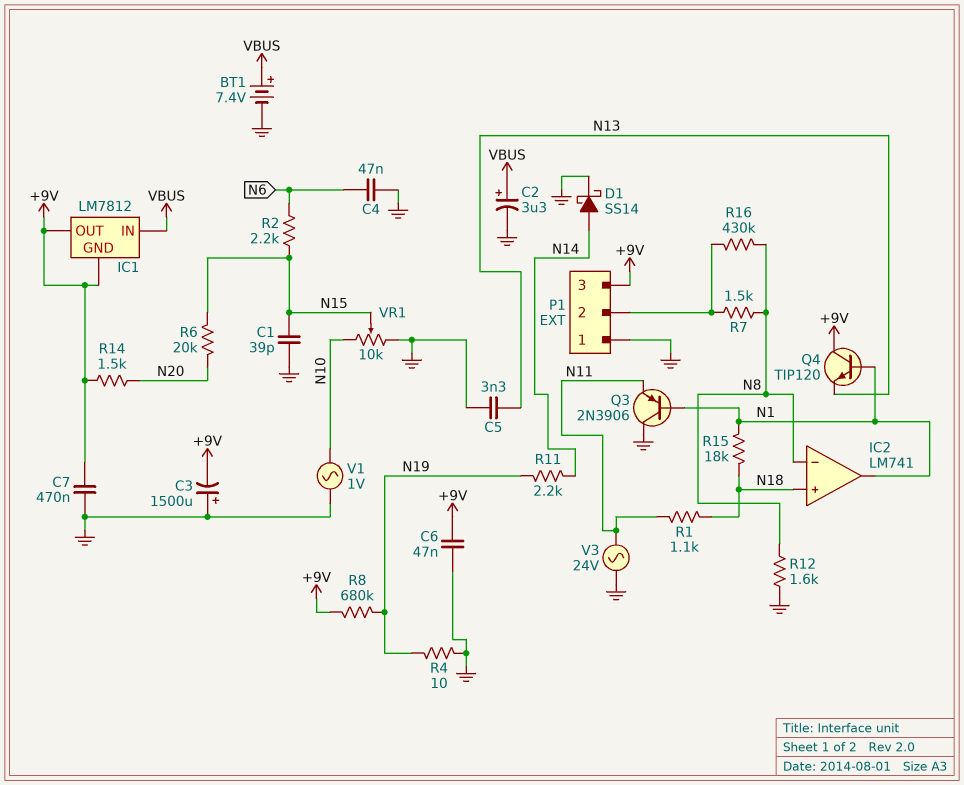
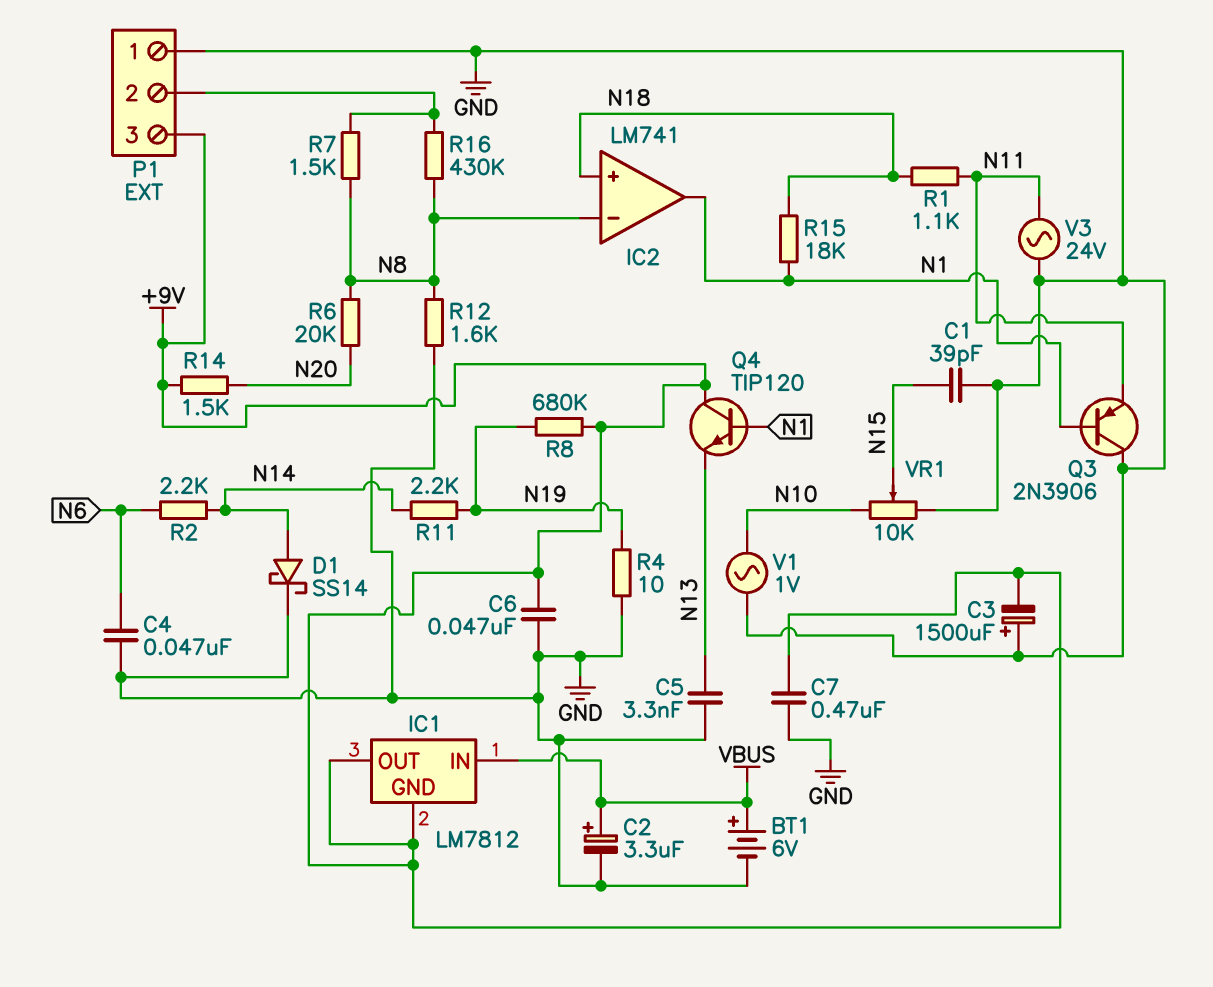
BT1: 7.4V (plus VBUS, minus GND) -> 6V (plus VBUS, minus GND)
R2: 2.2k (N6, N15) -> 2.2k (N6, N14)
R6: 20k (N15, N20) -> 20k (N8, N20)

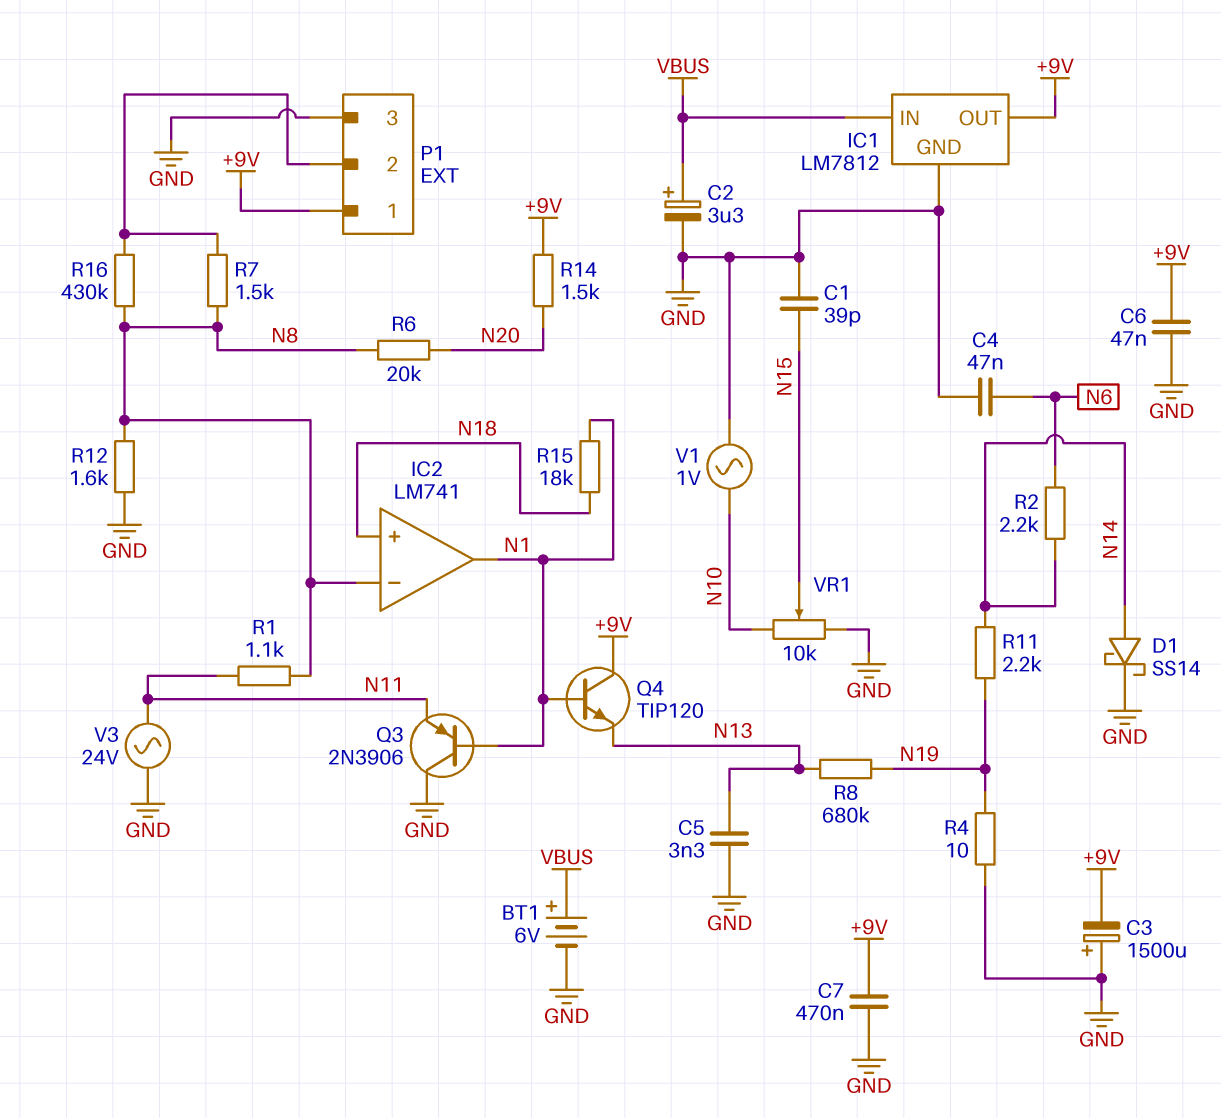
IC1 pin GND: +9V -> GND
P1 pin 1: GND -> +9V
P1 pin 3: +9V -> GND
R1: 1.1k (N11, N18) -> 1.1k (N8, N11)
R8: 680k (+9V, N19) -> 680k (N13, N19)

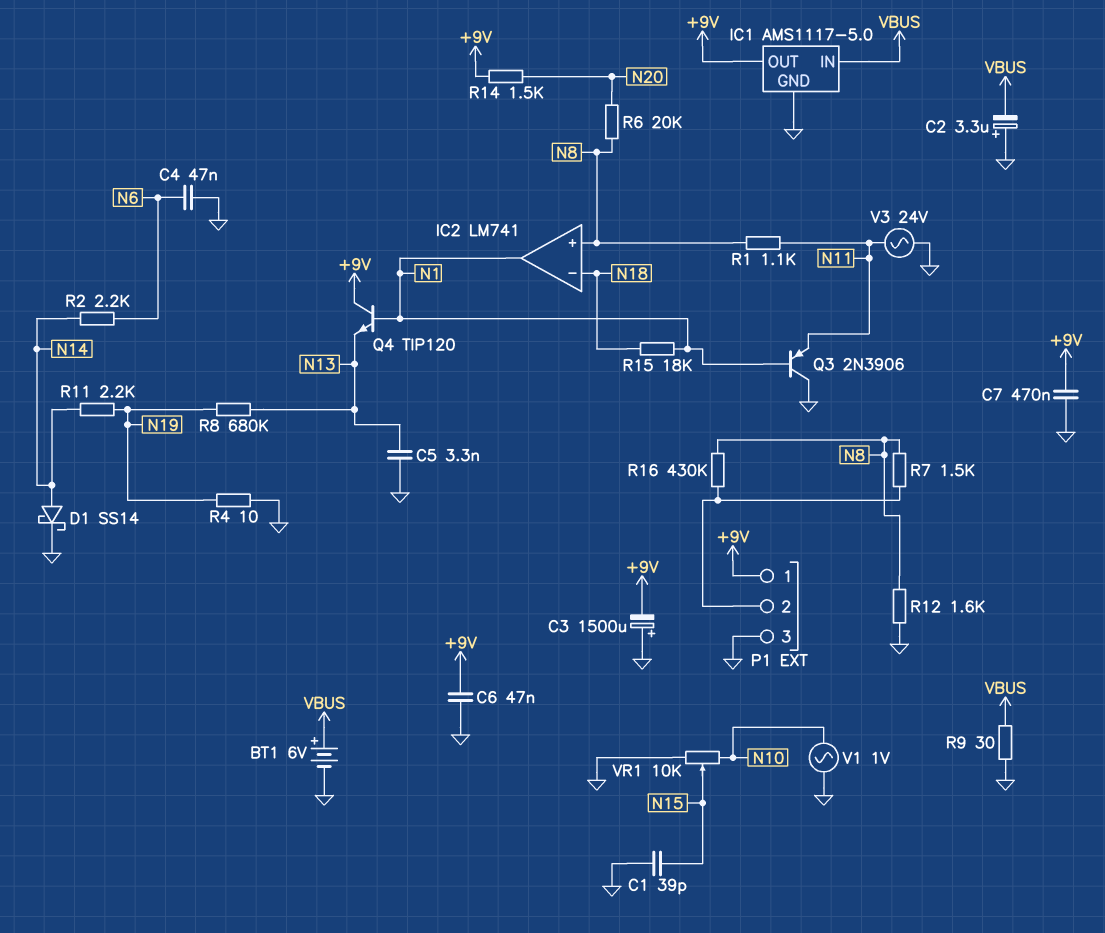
C2: 3.3uF (plus VBUS, minus GND) -> 3.3uF (plus GND, minus VBUS)
IC1: LM7812 -> AMS1117-5.0
IC2 pin in+: N18 -> N8
IC2 pin in-: N8 -> N18
R9: none -> 30 (GND, VBUS)

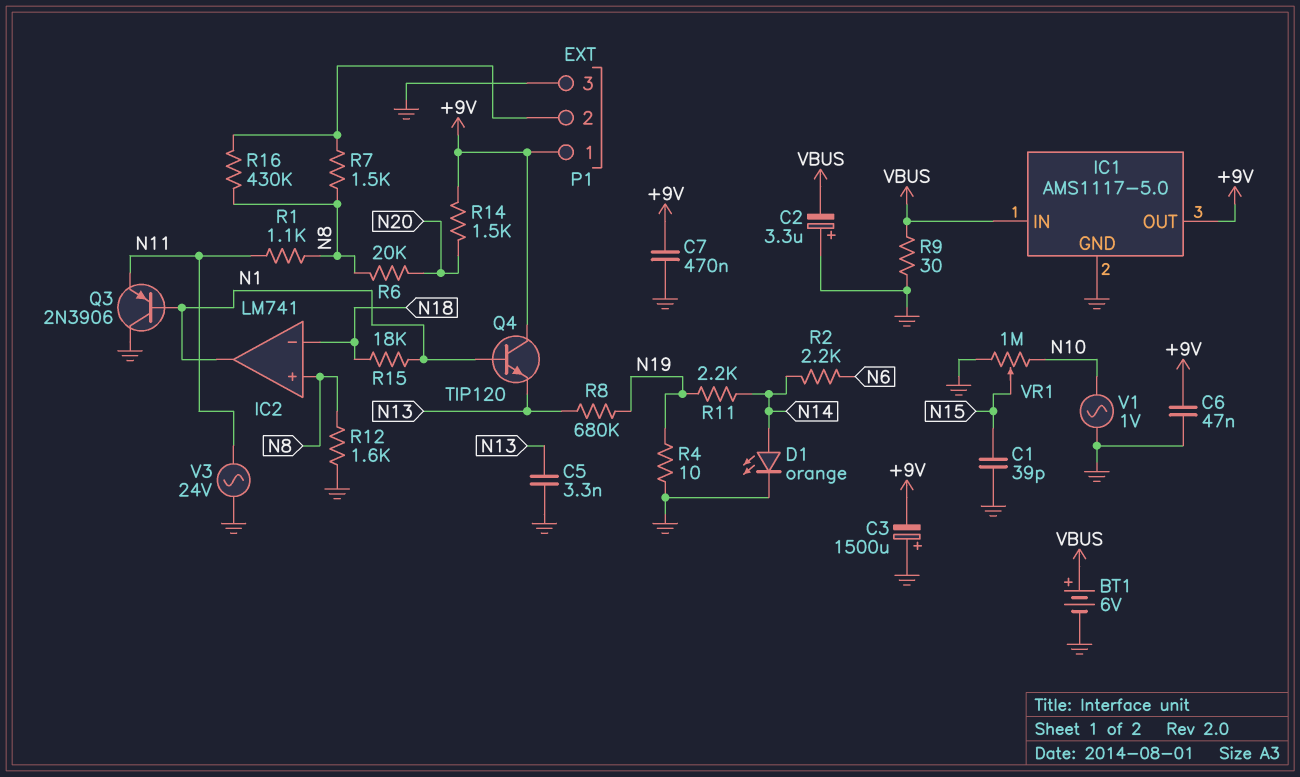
C4: 47nF (GND, N6) -> none
D1: schottky SS14 (A N14, K GND) -> LED orange (A N14, K GND)
VR1: 10k (GND, N10, wiper N15) -> 1M (GND, N10, wiper N15)

